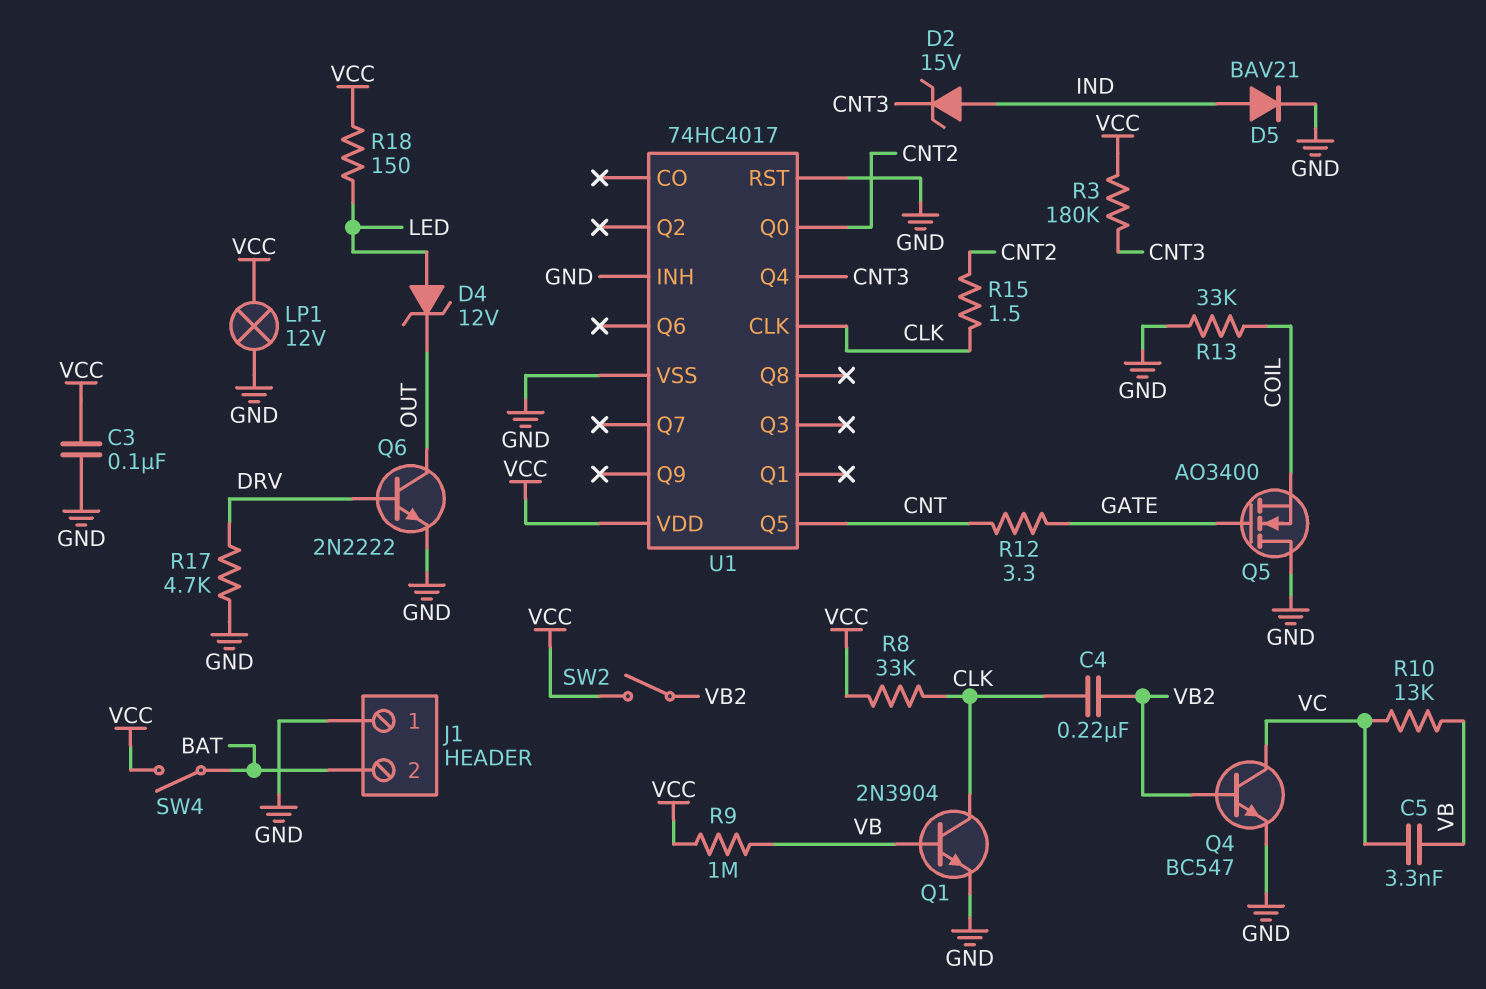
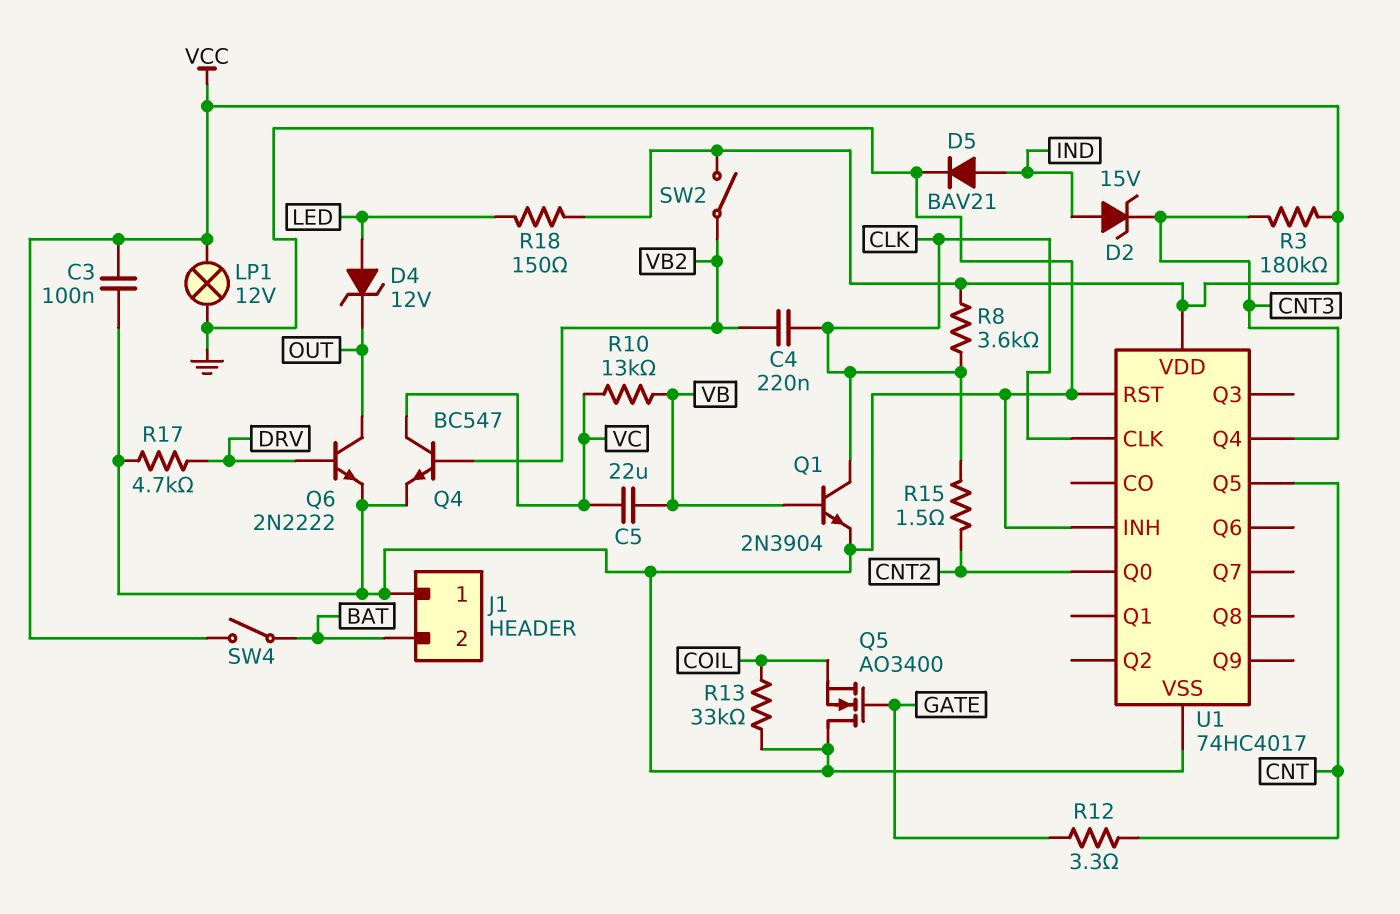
C5: 3.3nF (VB, VC) -> 22uF (VB, VC)
R8: 33k (CLK, VCC) -> 3.6k (CLK, VCC)
R9: 1M (VB, VCC) -> none

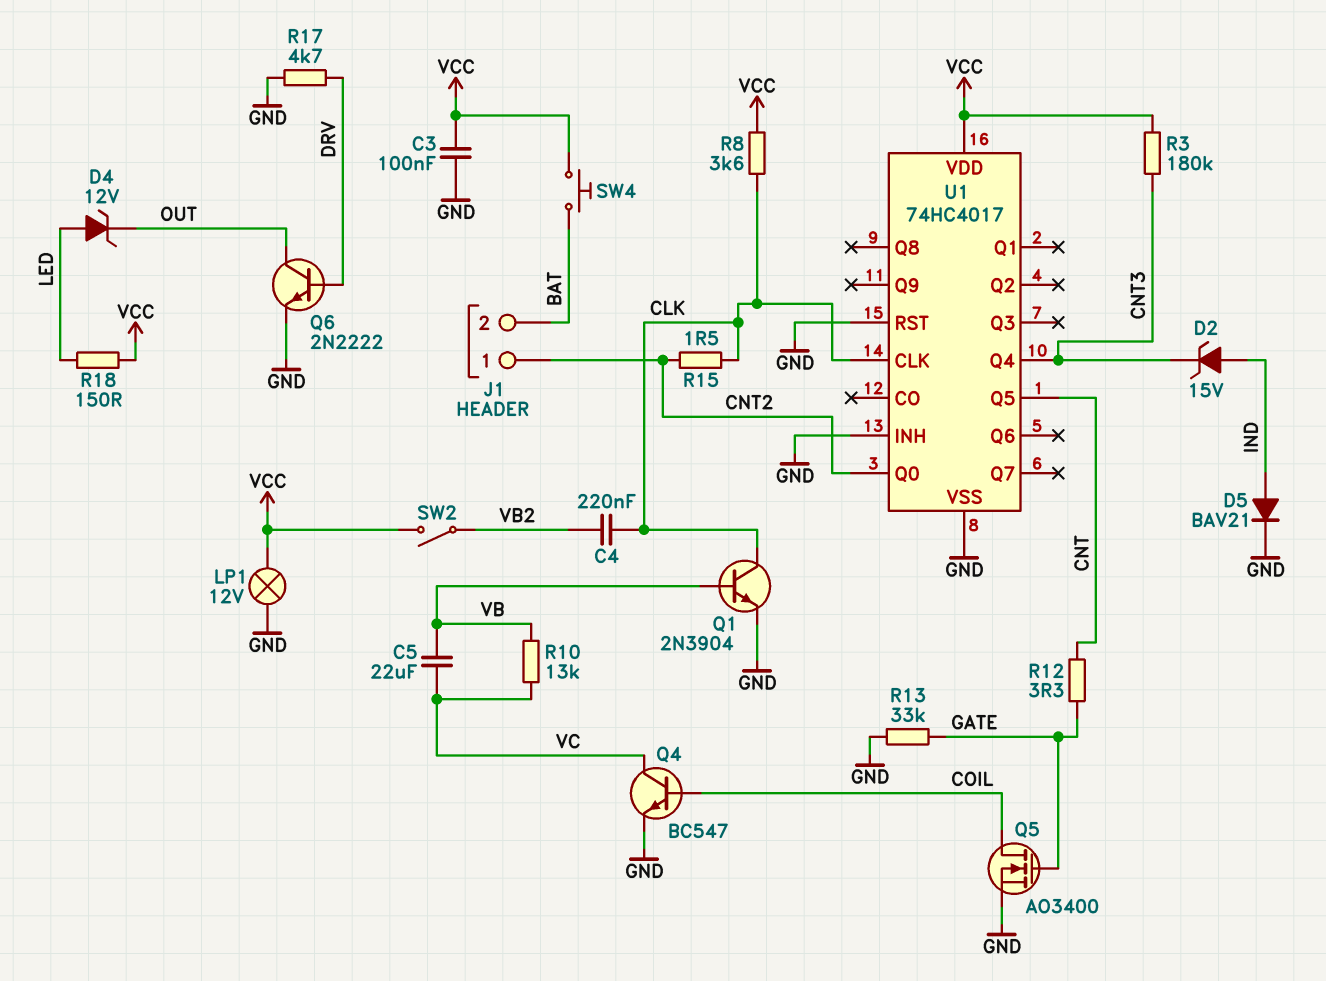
J1 pin 1: GND -> CNT2
Q4: NPN BC547 (B VB2, C VC, E GND) -> NPN BC547 (B COIL, C VC, E GND)
Q5: NMOS AO3400 (G GATE, D GND, S COIL) -> NMOS AO3400 (G GATE, D COIL, S GND)
R13: 33k (COIL, GND) -> 33k (GATE, GND)
SW4: switch (BAT, VCC) -> button (BAT, VCC)

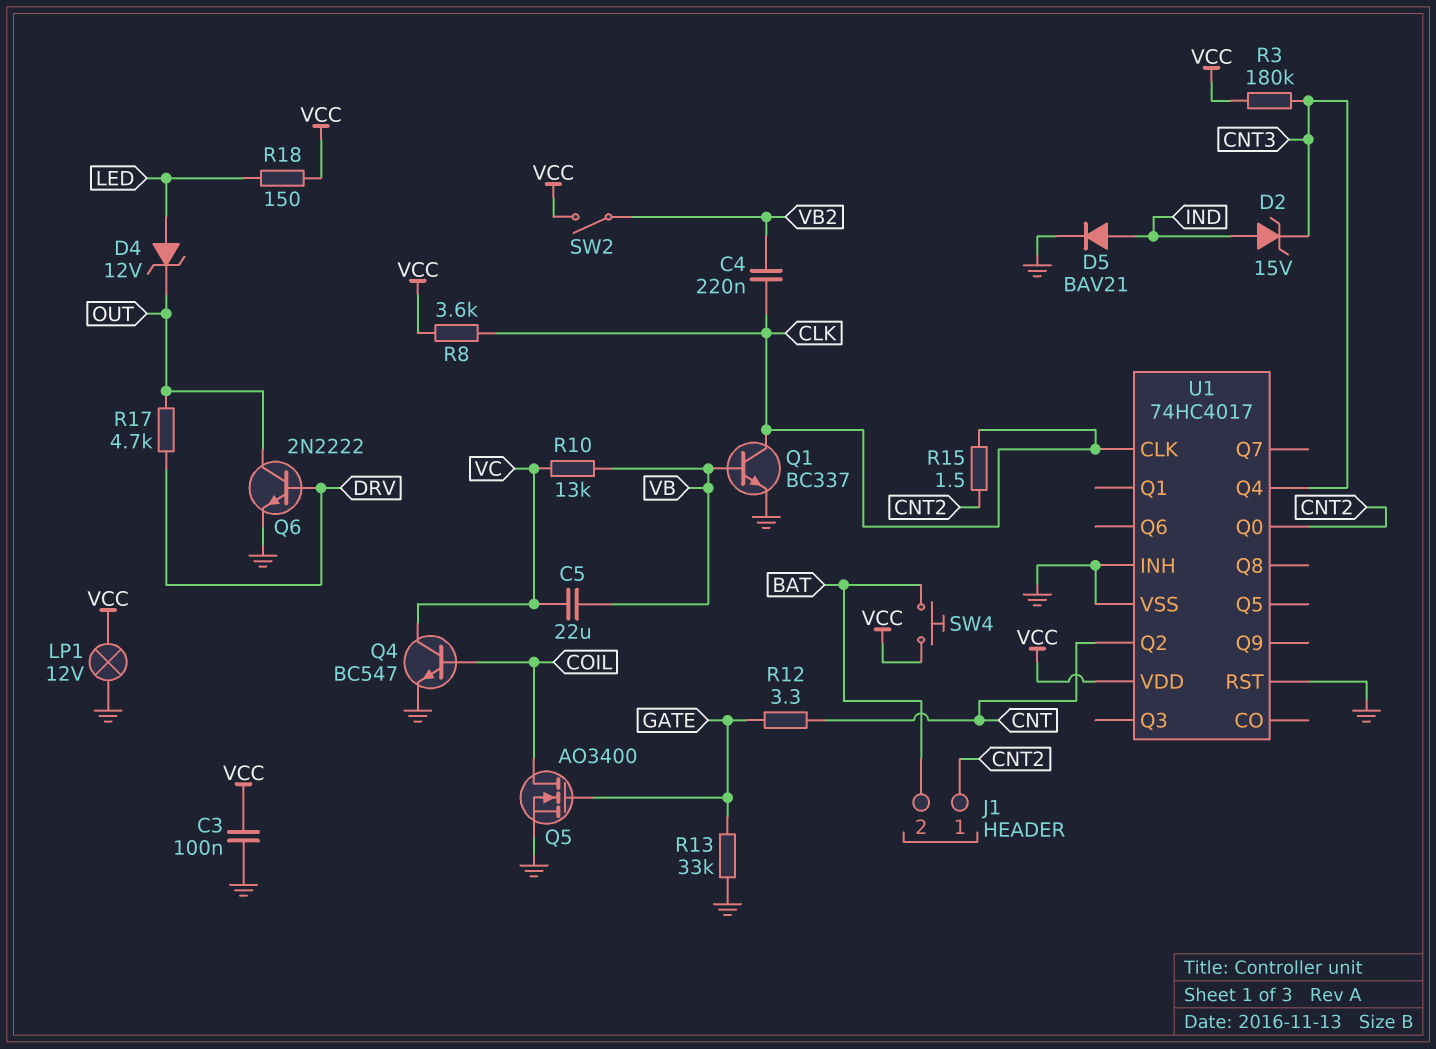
Q1: NPN 2N3904 (B VB, C CLK, E GND) -> NPN BC337 (B VB, C CLK, E GND)
R17: 4.7k (DRV, GND) -> 4.7k (DRV, OUT)
U1 pin Q2: none -> CNT
U1 pin Q5: CNT -> none

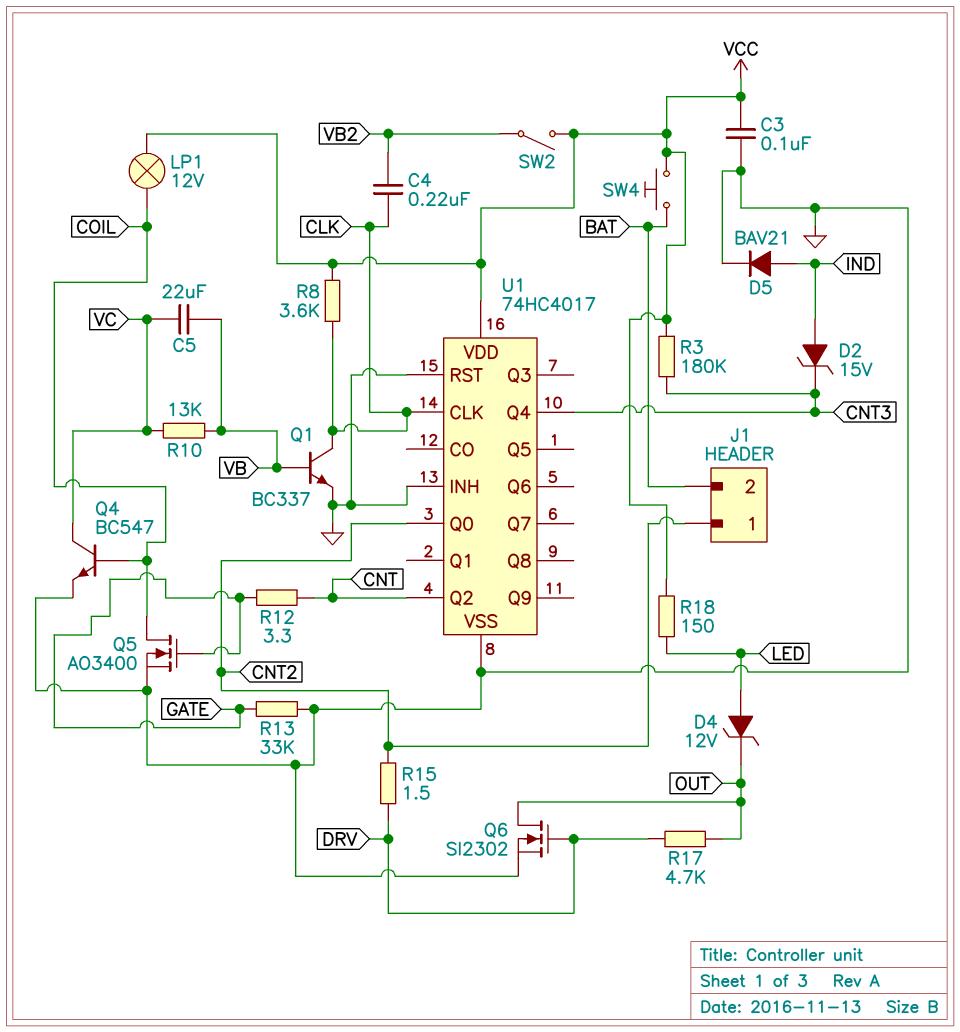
LP1: lamp 12V (GND, VCC) -> lamp 12V (COIL, VCC)
Q6: NPN 2N2222 (B DRV, C OUT, E GND) -> NMOS SI2302 (G DRV, D OUT, S GND)
R15: 1.5 (CLK, CNT2) -> 1.5 (CNT2, DRV)

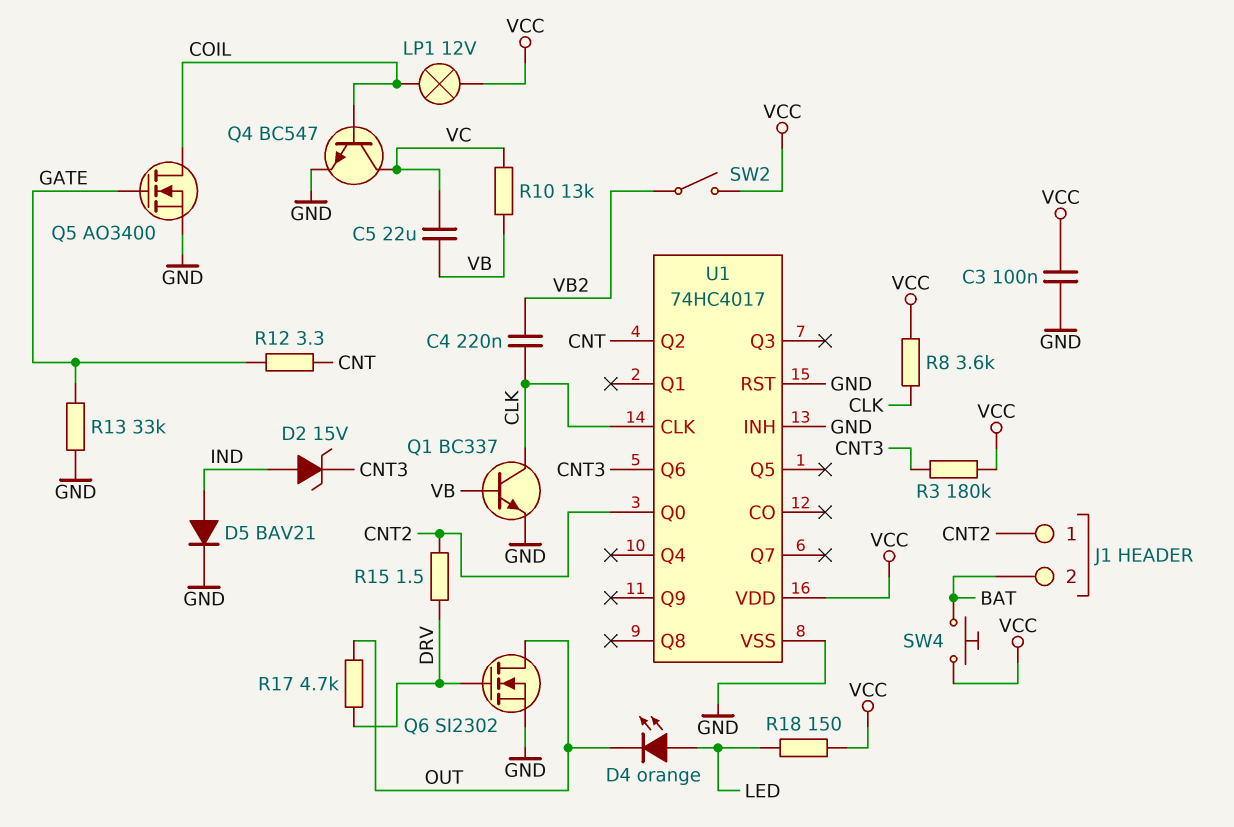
D4: zener 12V (A LED, K OUT) -> LED orange (A LED, K OUT)
U1 pin Q4: CNT3 -> none
U1 pin Q6: none -> CNT3

